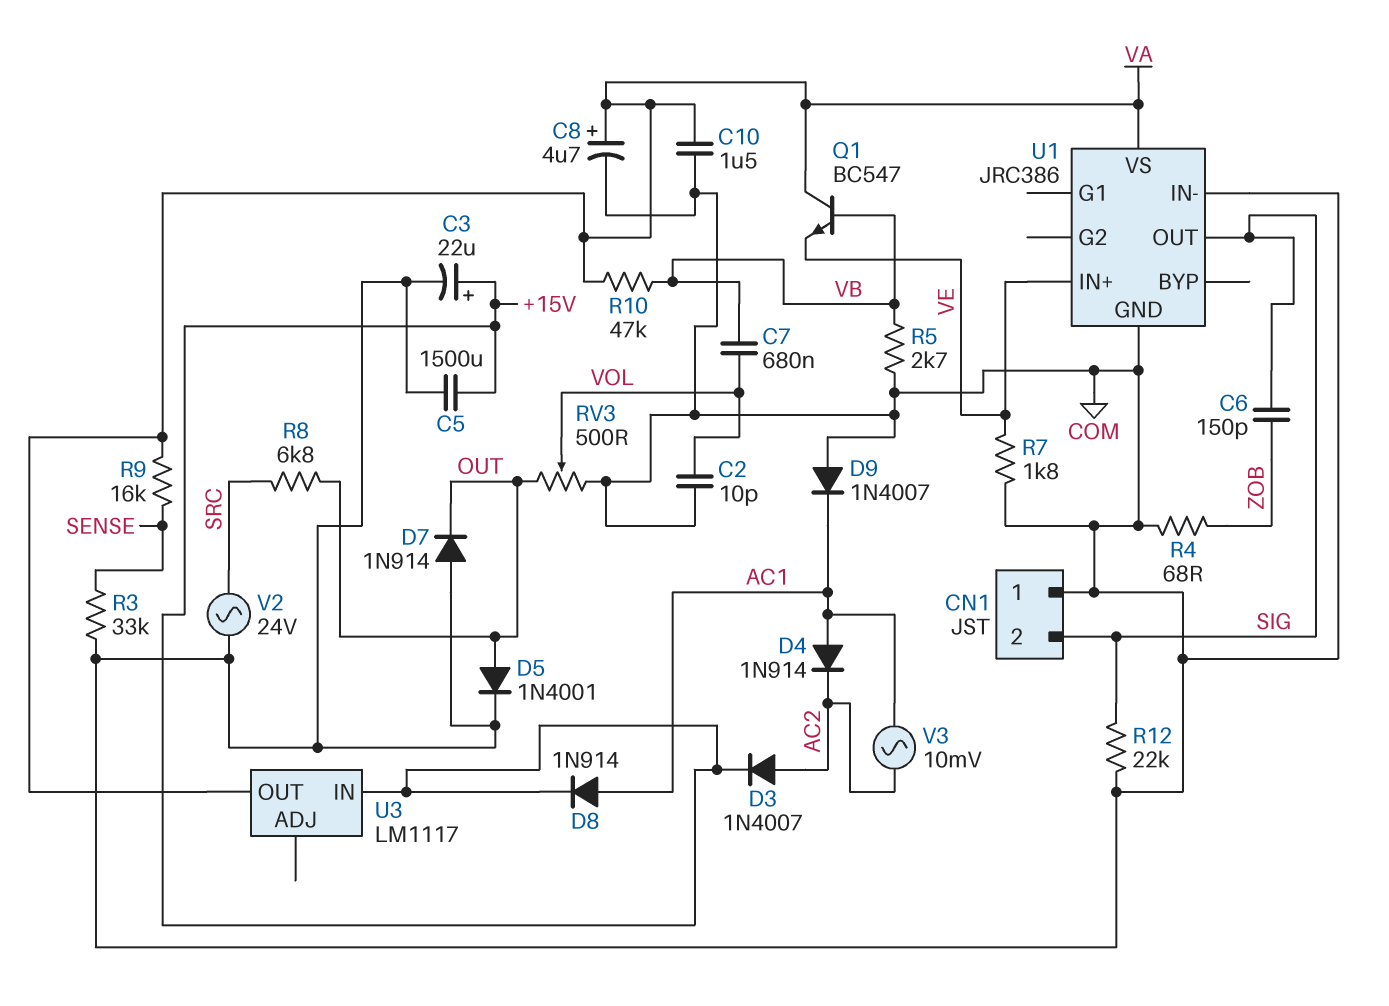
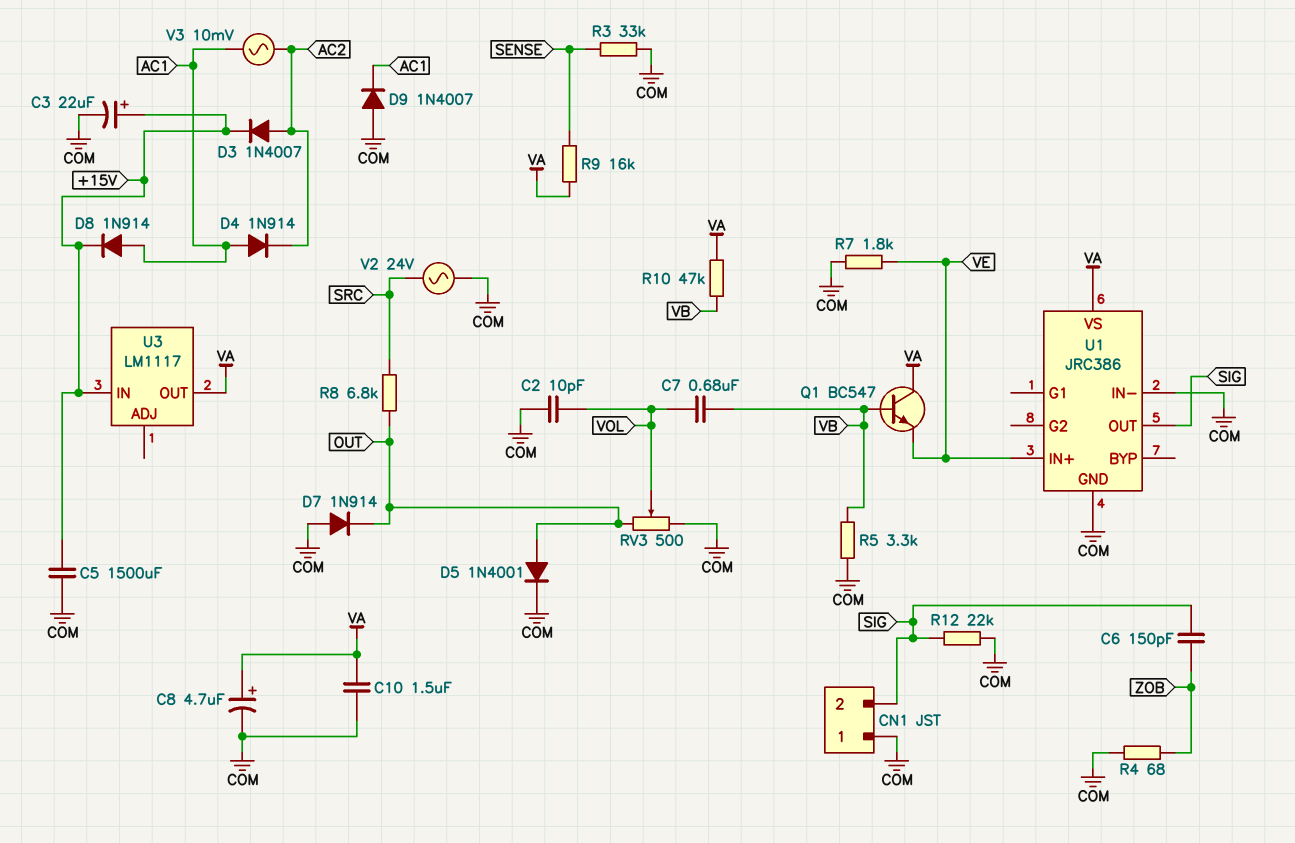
R5: 2.7k (COM, VB) -> 3.3k (COM, VB)

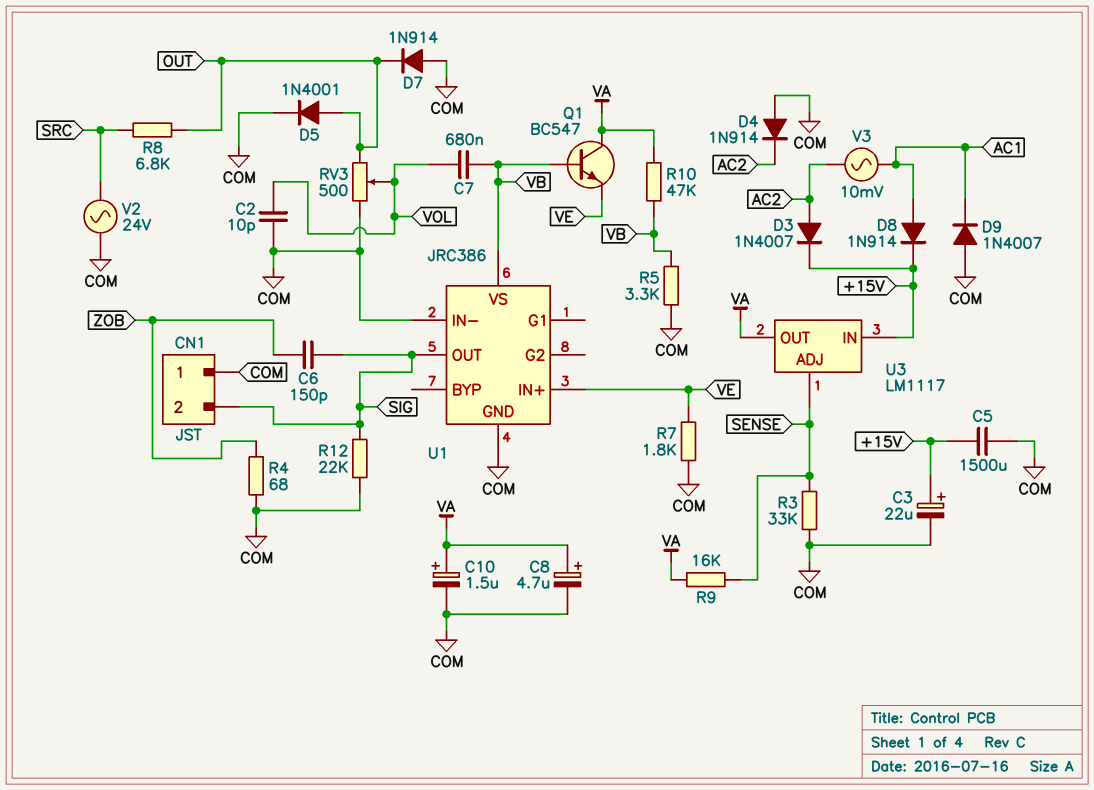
C10: 1.5uF (COM, VA) -> 1.5uF (plus VA, minus COM)
D4: diode 1N914 (A AC1, K AC2) -> diode 1N914 (A COM, K AC2)
U1 pin VS: VA -> VB
U3 pin ADJ: none -> SENSE

